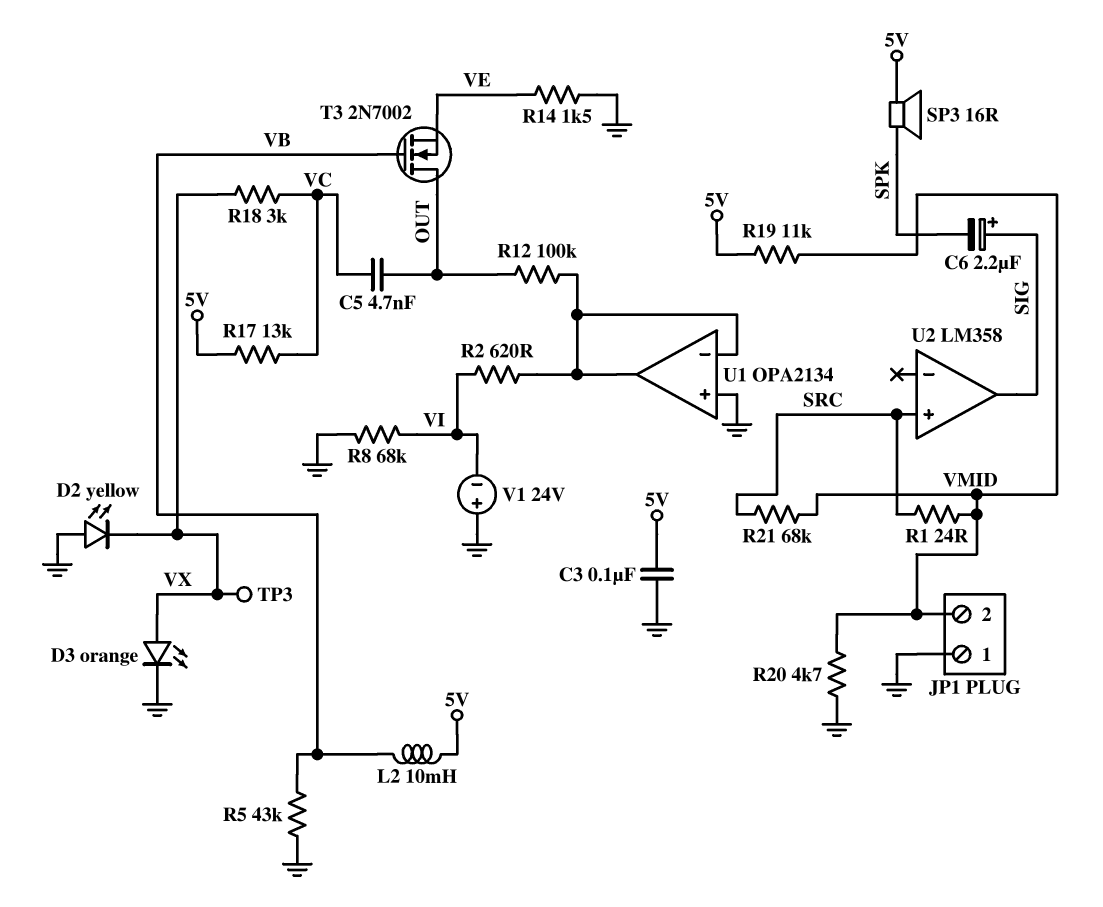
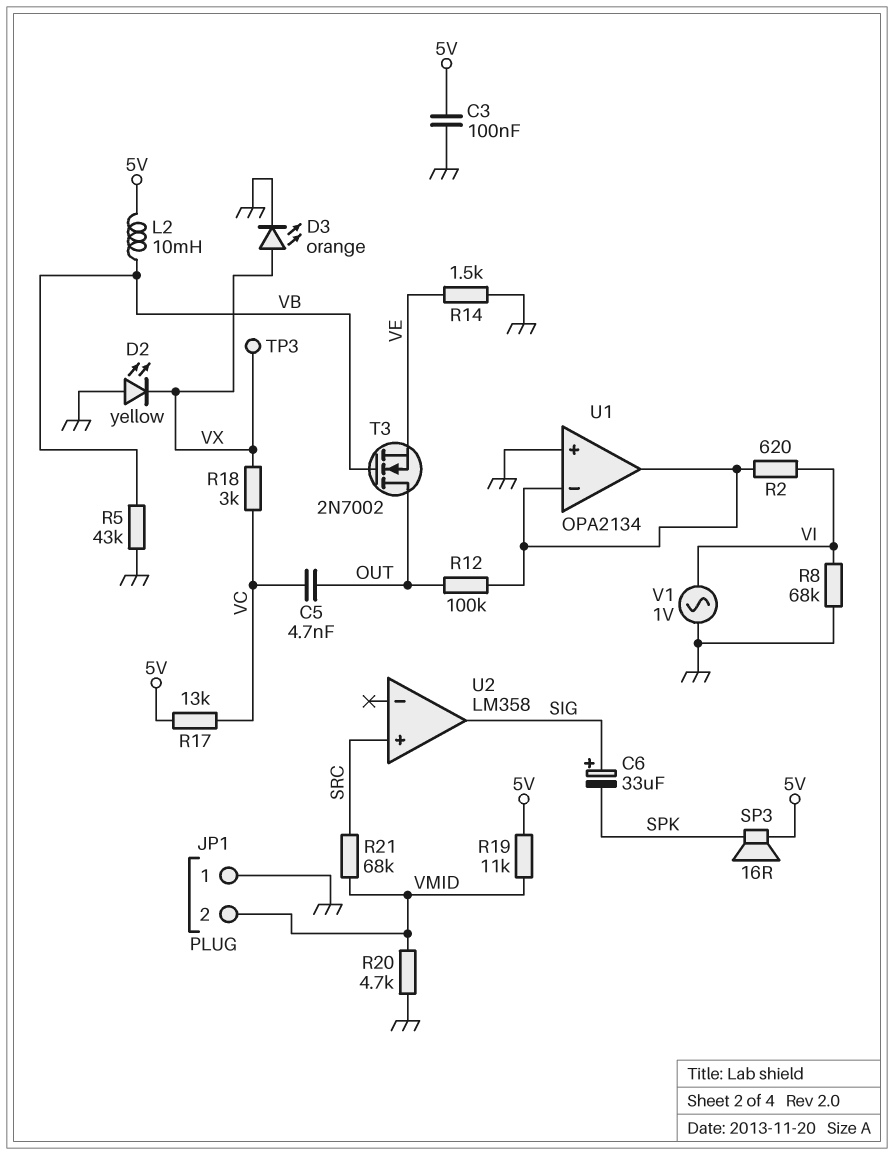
C6: 2.2uF (plus SIG, minus SPK) -> 33uF (plus SIG, minus SPK)
R1: 24 (SRC, VMID) -> none
V1: 24V (plus GND, minus VI) -> AC 1V (GND, VI)

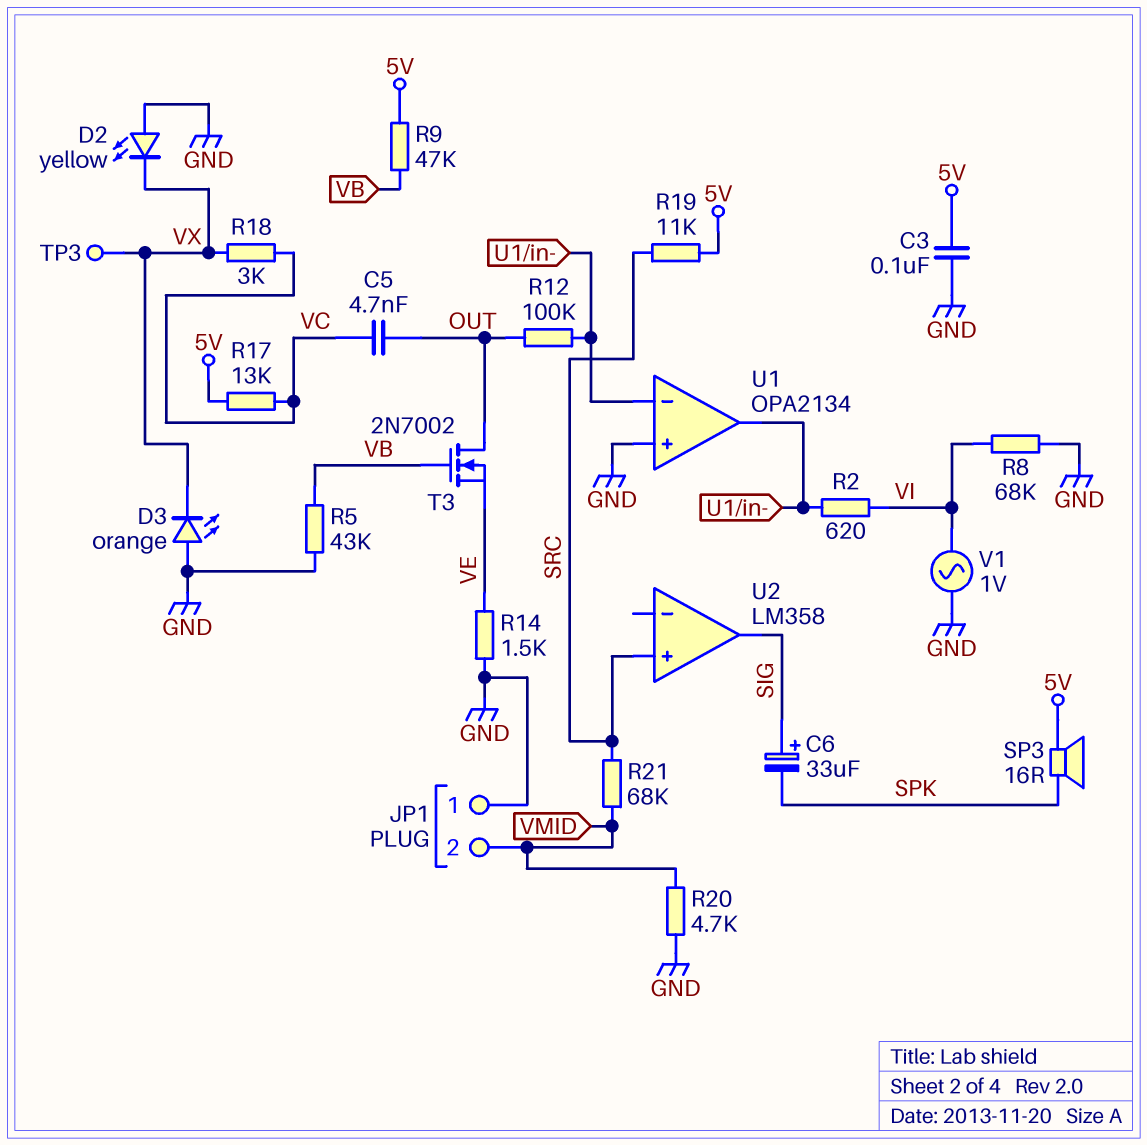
D3: LED orange (A VX, K GND) -> LED orange (A GND, K VX)
L2: 10mH (5V, VB) -> none
R9: none -> 47k (5V, VB)
R19: 11k (5V, VMID) -> 11k (5V, SRC)

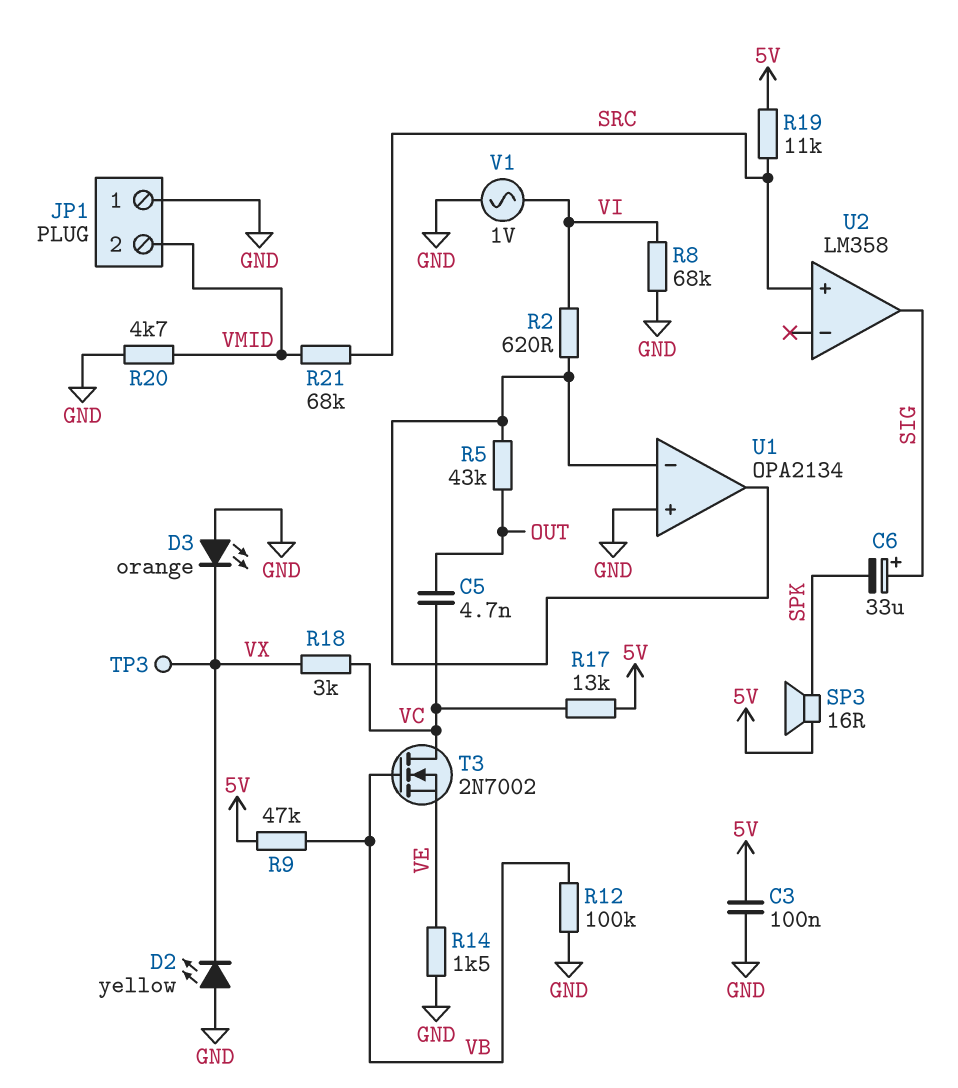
R5: 43k (GND, VB) -> 43k (OUT, U1/in-)
R12: 100k (OUT, U1/in-) -> 100k (GND, VB)
T3: NMOS 2N7002 (G VB, D OUT, S VE) -> NMOS 2N7002 (G VB, D VC, S VE)

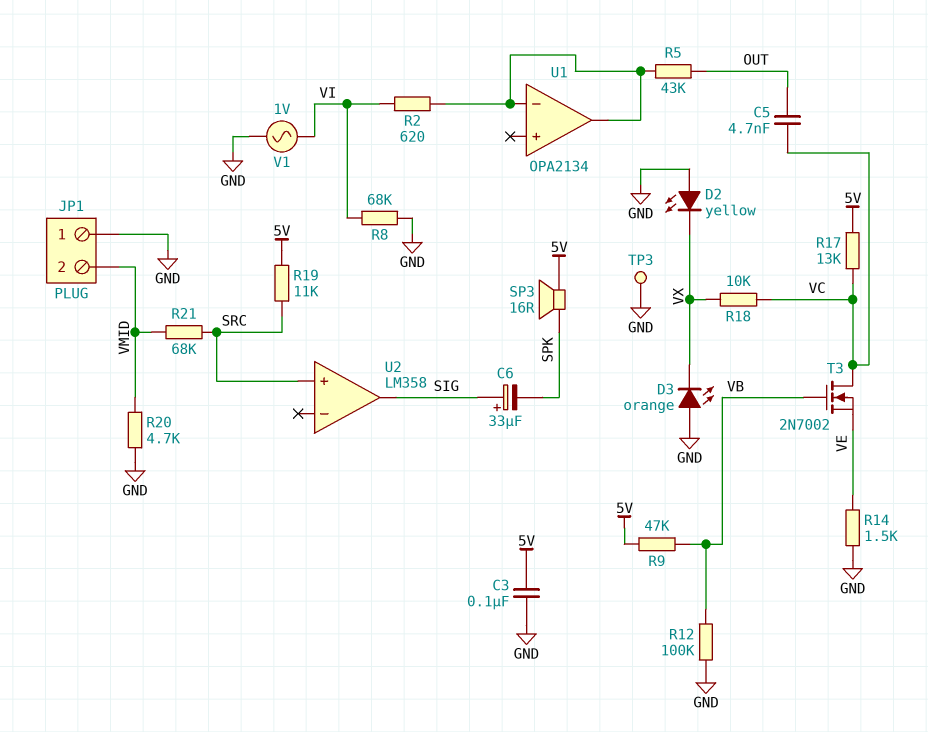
R18: 3k (VC, VX) -> 10k (VC, VX)
TP3: test point (VX) -> test point (GND)
U1 pin in+: GND -> none

